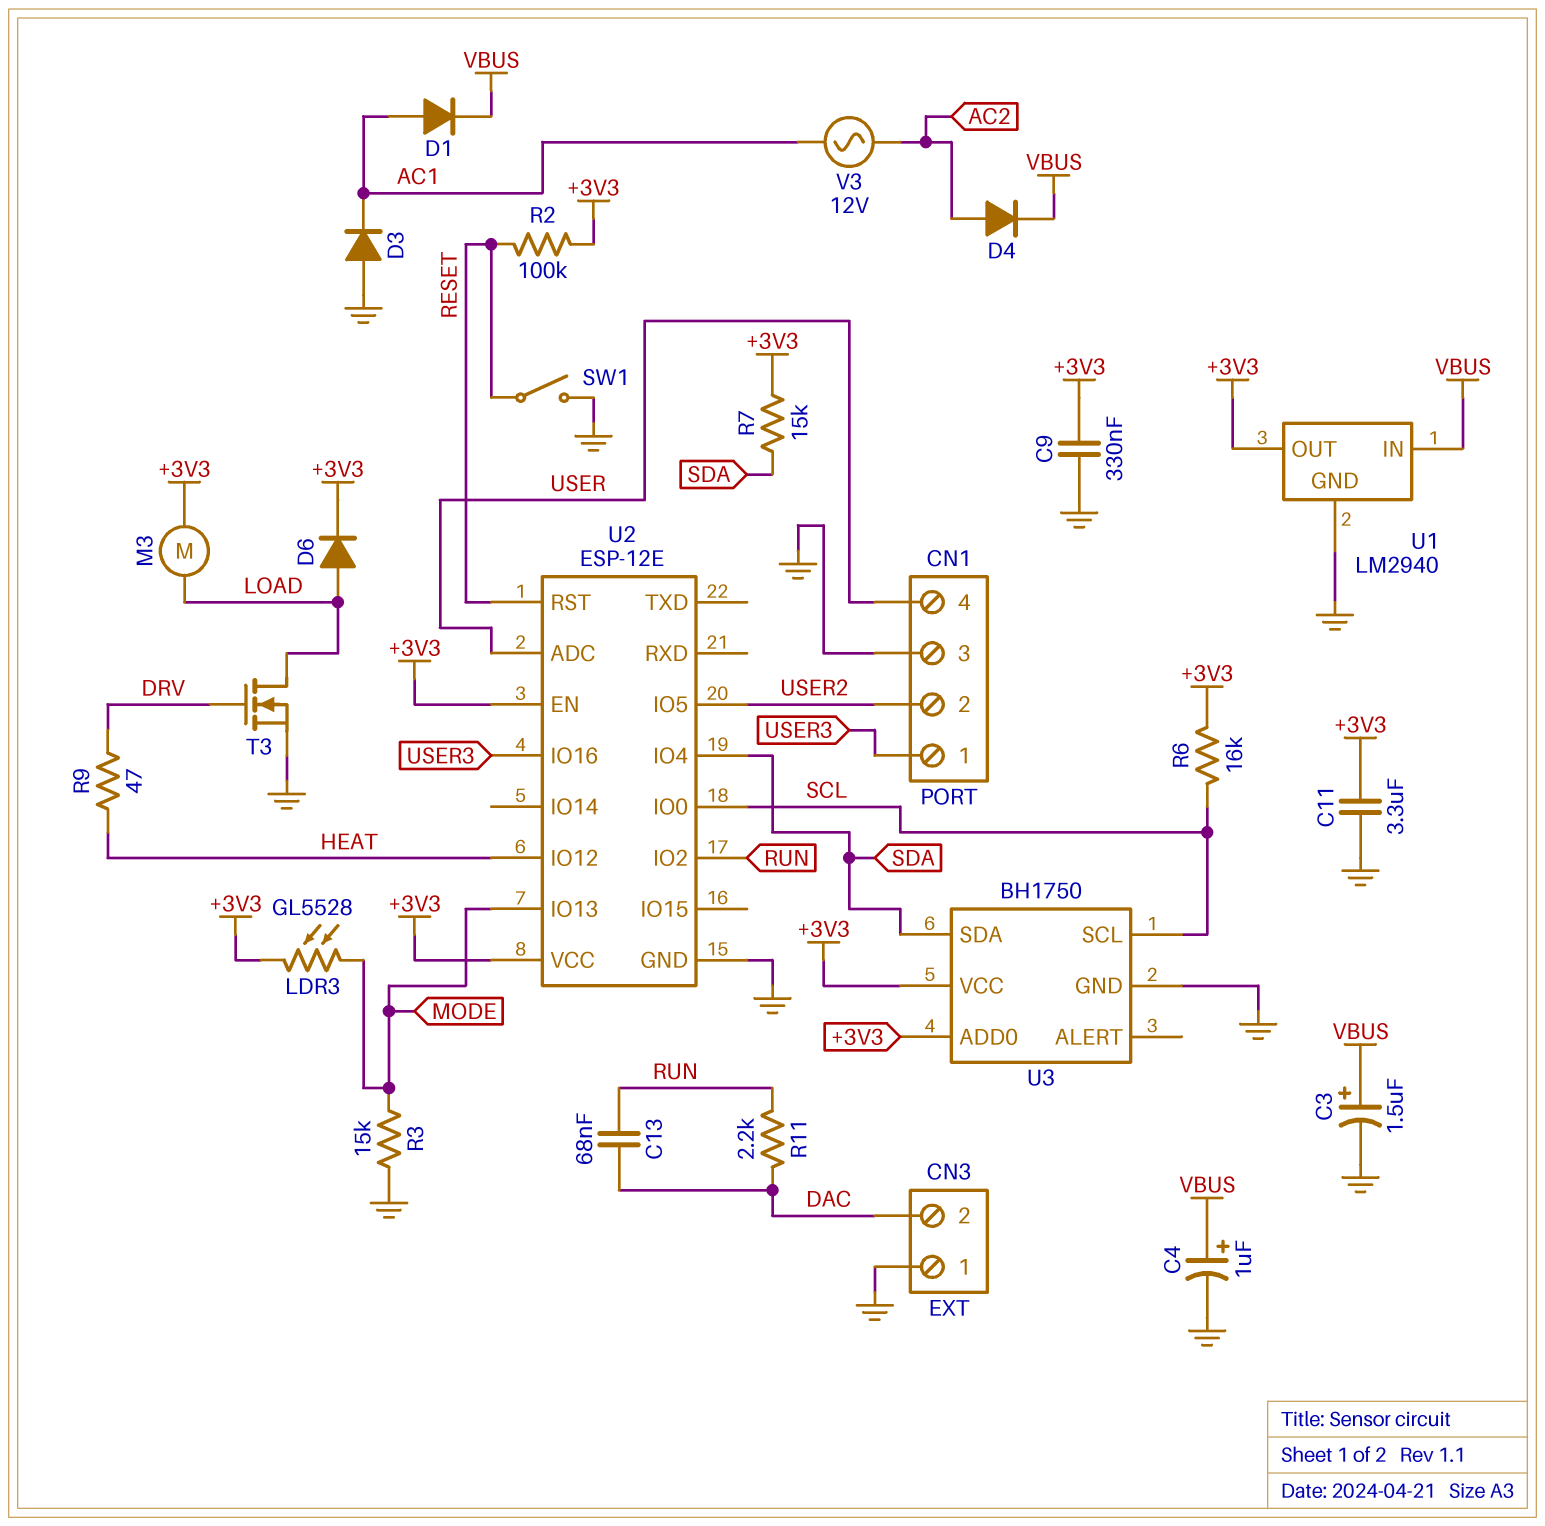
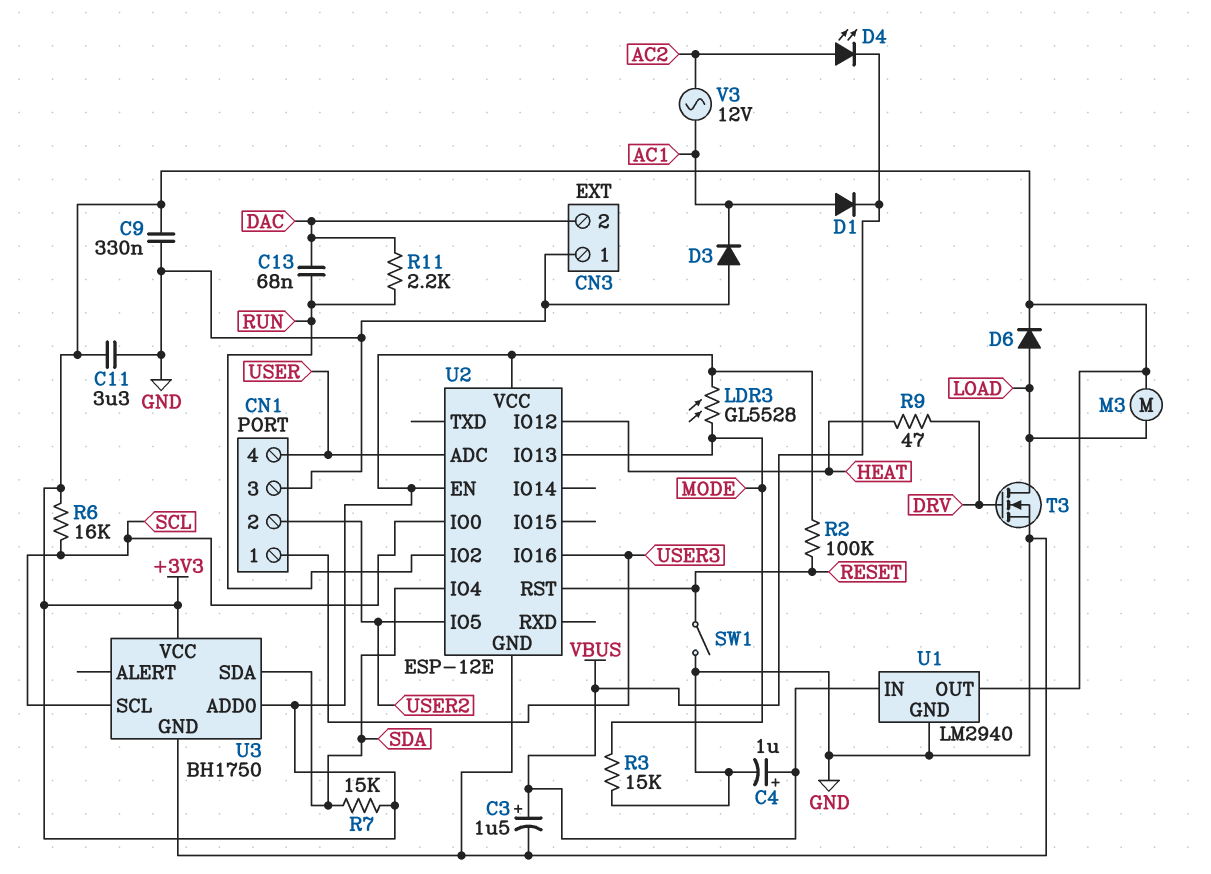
D4: diode (A AC2, K VBUS) -> LED (A AC2, K VBUS)

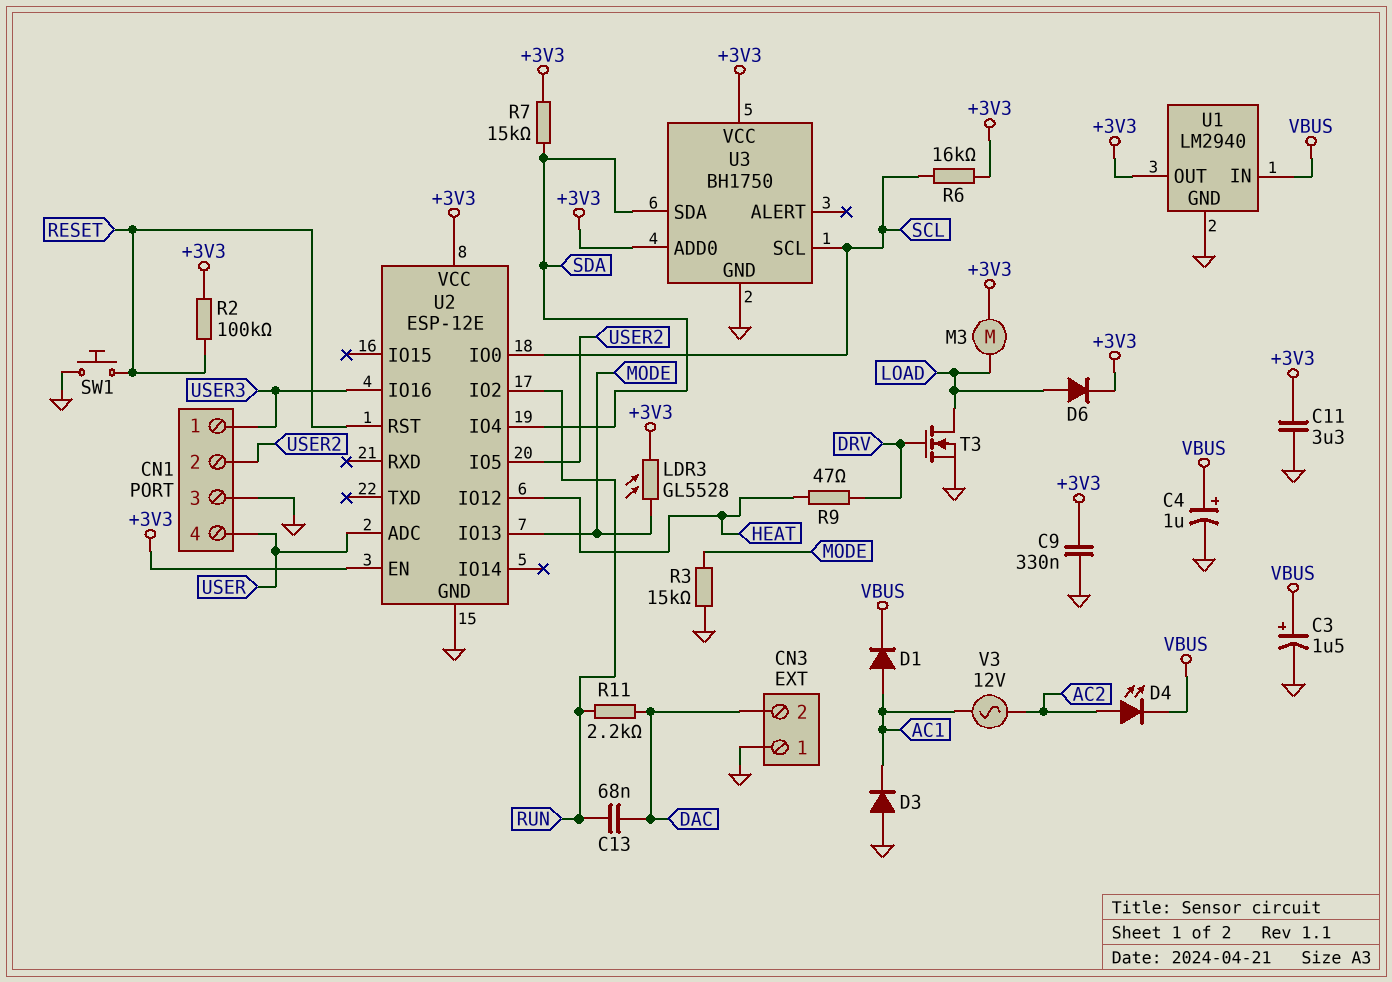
SW1: switch (GND, RESET) -> button (GND, RESET)

